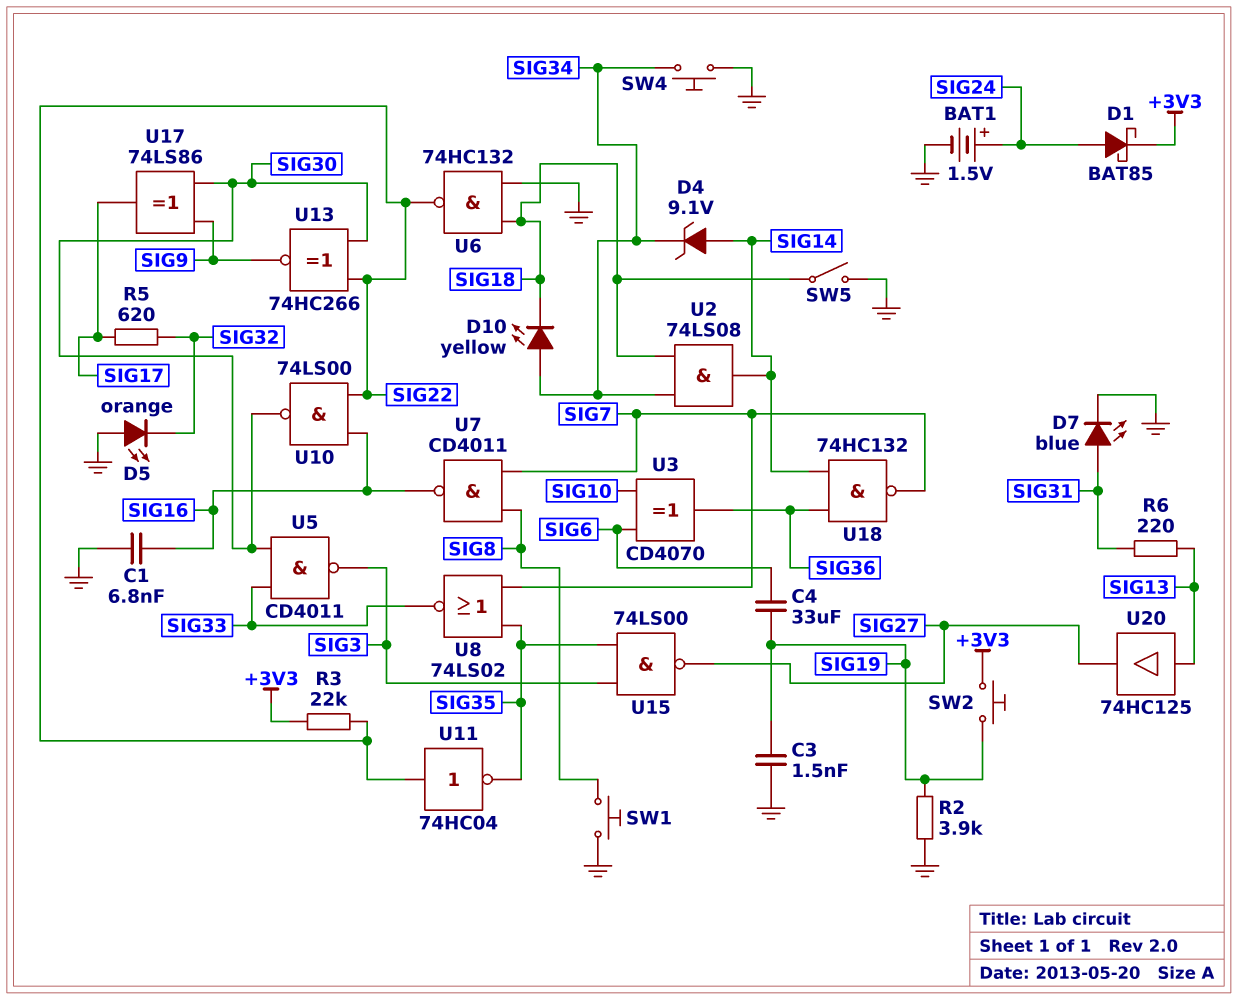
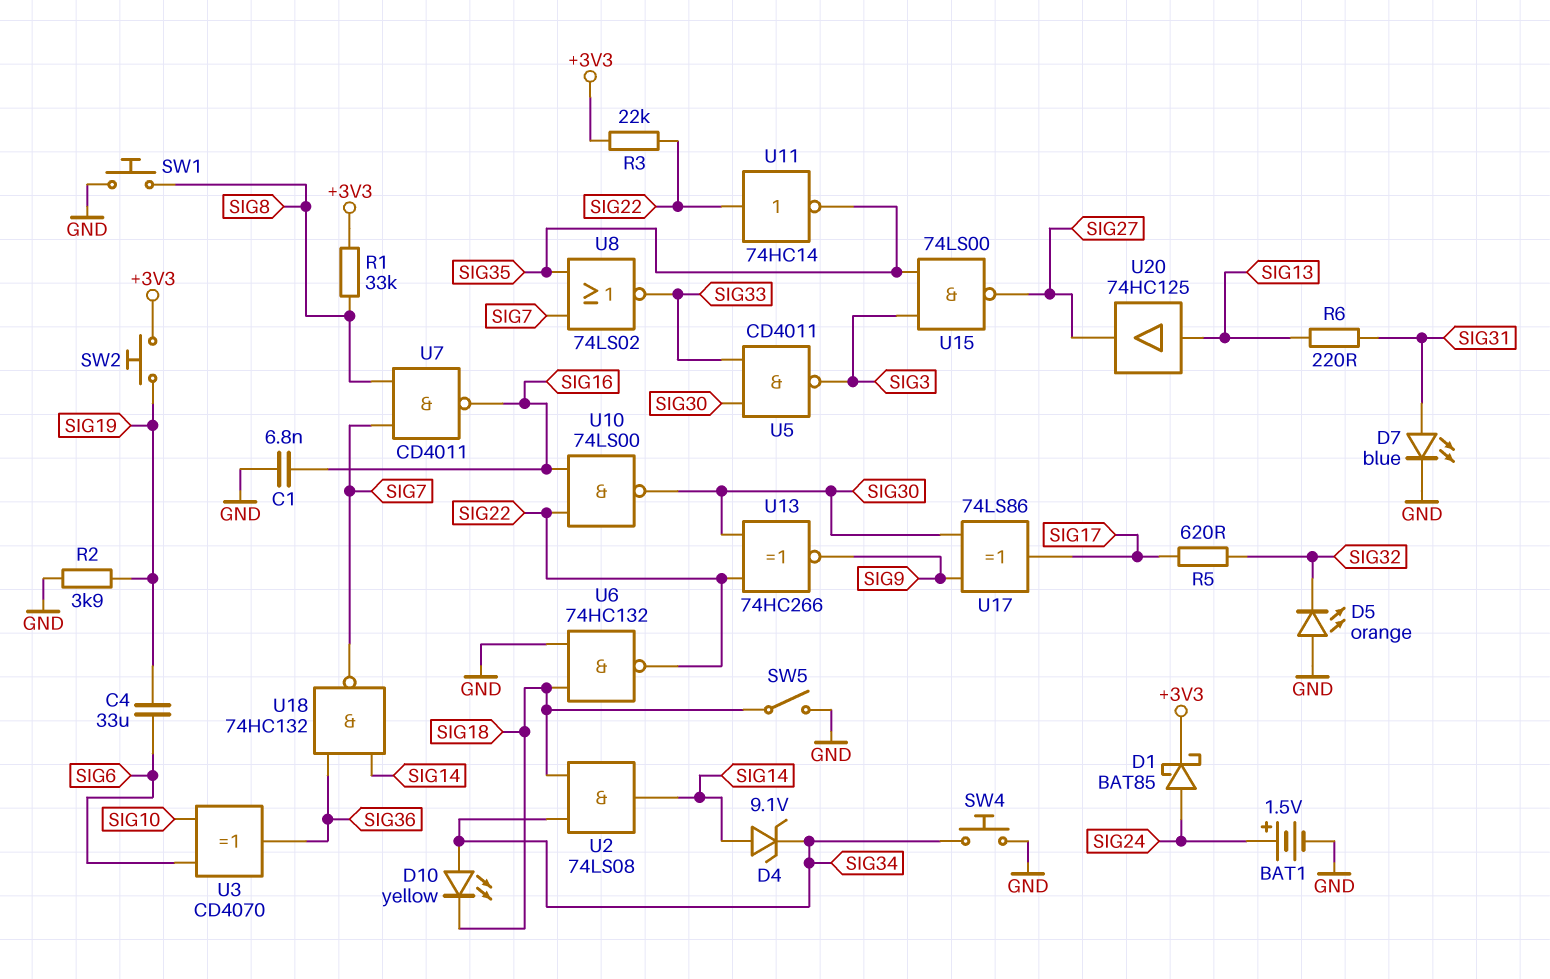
C3: 1.5nF (GND, SIG19) -> none
R1: none -> 33k (+3V3, SIG8)
U11: NOT 74HC04 (in SIG22, out SIG35) -> NOT 74HC14 (in SIG22, out SIG35)

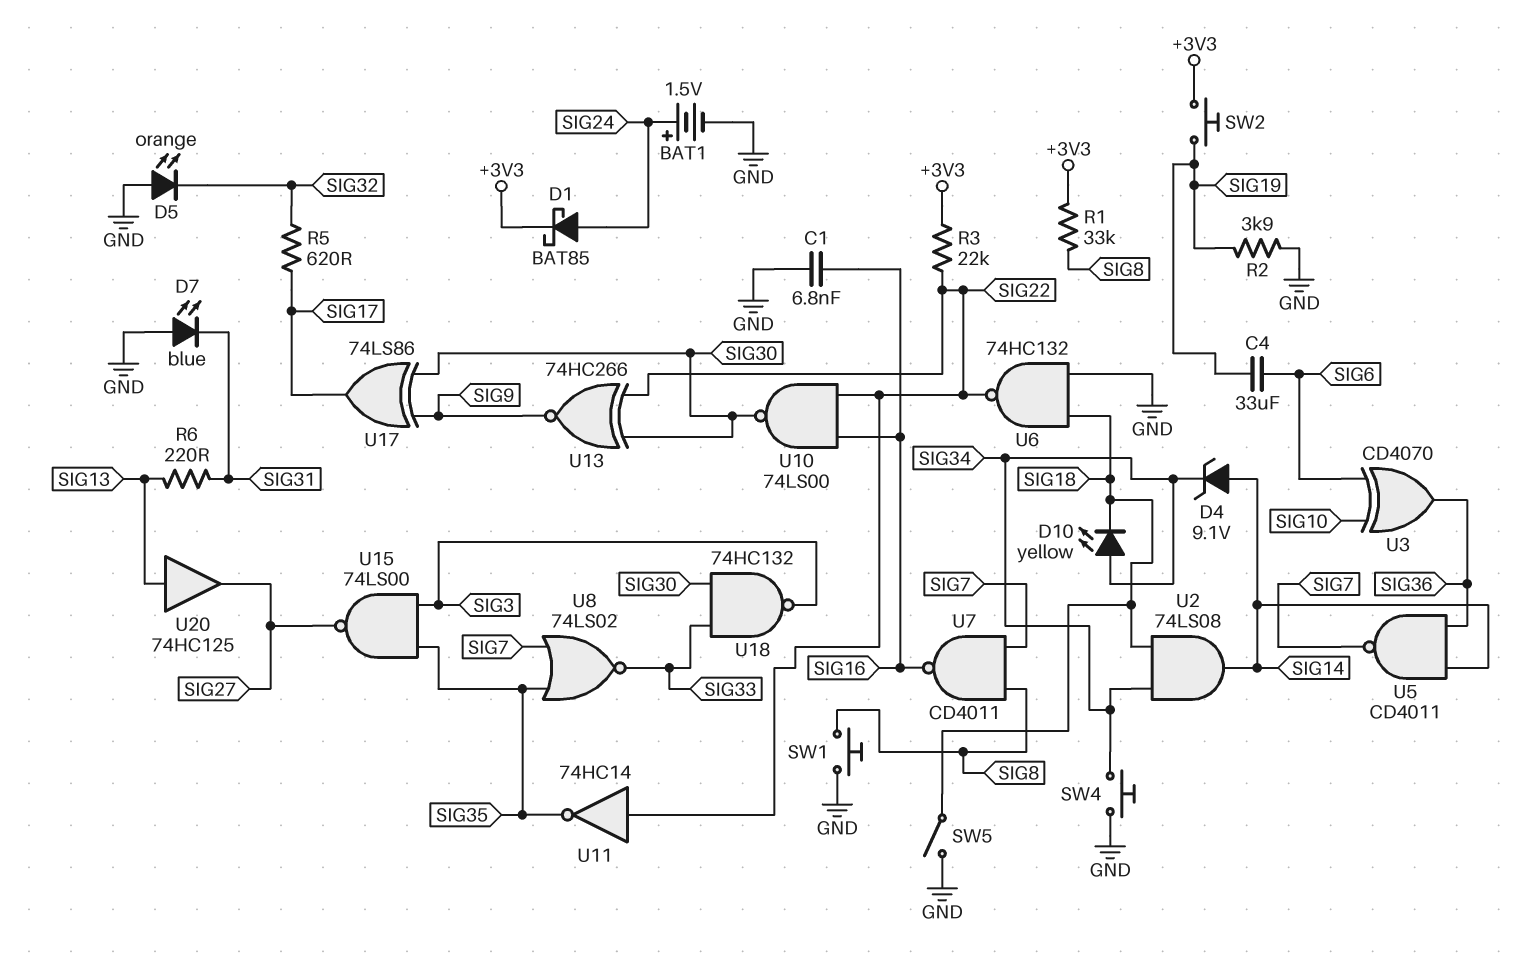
D7: LED blue (A SIG31, K GND) -> LED blue (A GND, K SIG31)
U5: NAND CD4011 (in SIG30, in SIG33, out SIG3) -> NAND CD4011 (in SIG14, in SIG36, out SIG7)
U18: NAND 74HC132 (in SIG14, in SIG36, out SIG7) -> NAND 74HC132 (in SIG30, in SIG33, out SIG3)

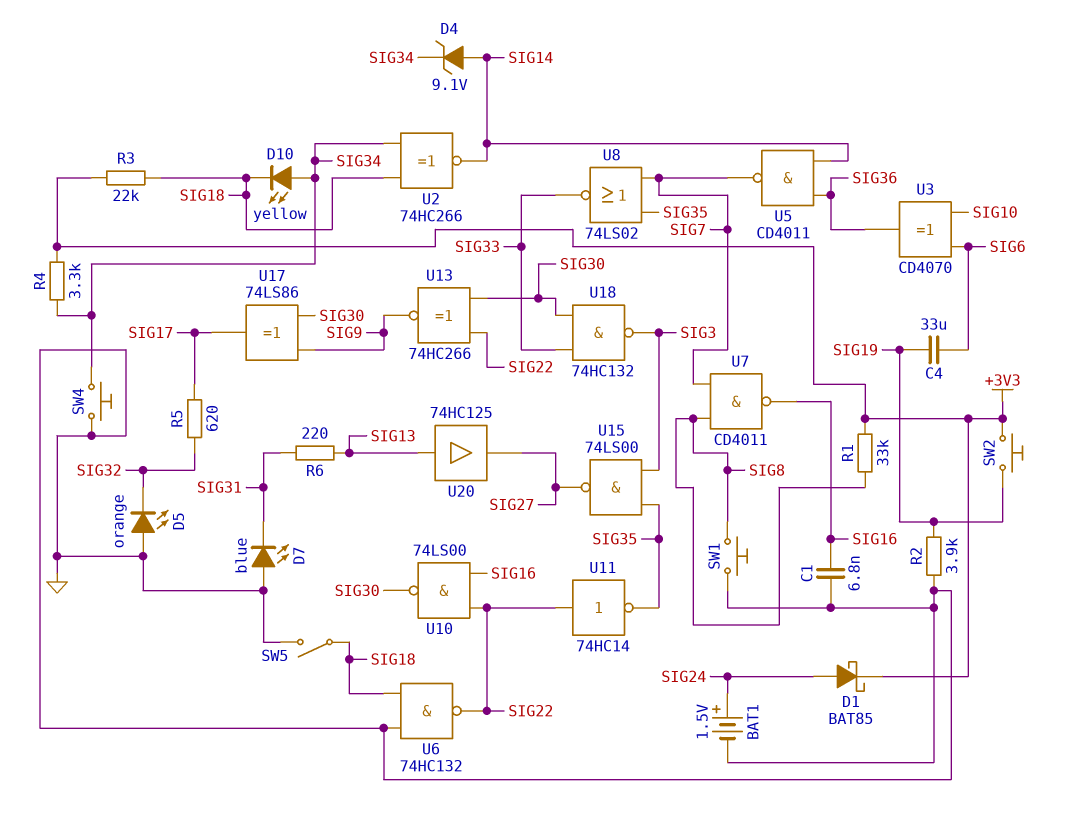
R3: 22k (+3V3, SIG22) -> 22k (+3V3, SIG18)
R4: none -> 3.3k (+3V3, SIG34)
U2: AND 74LS08 (in SIG18, in SIG34, out SIG14) -> XNOR 74HC266 (in SIG18, in SIG34, out SIG14)

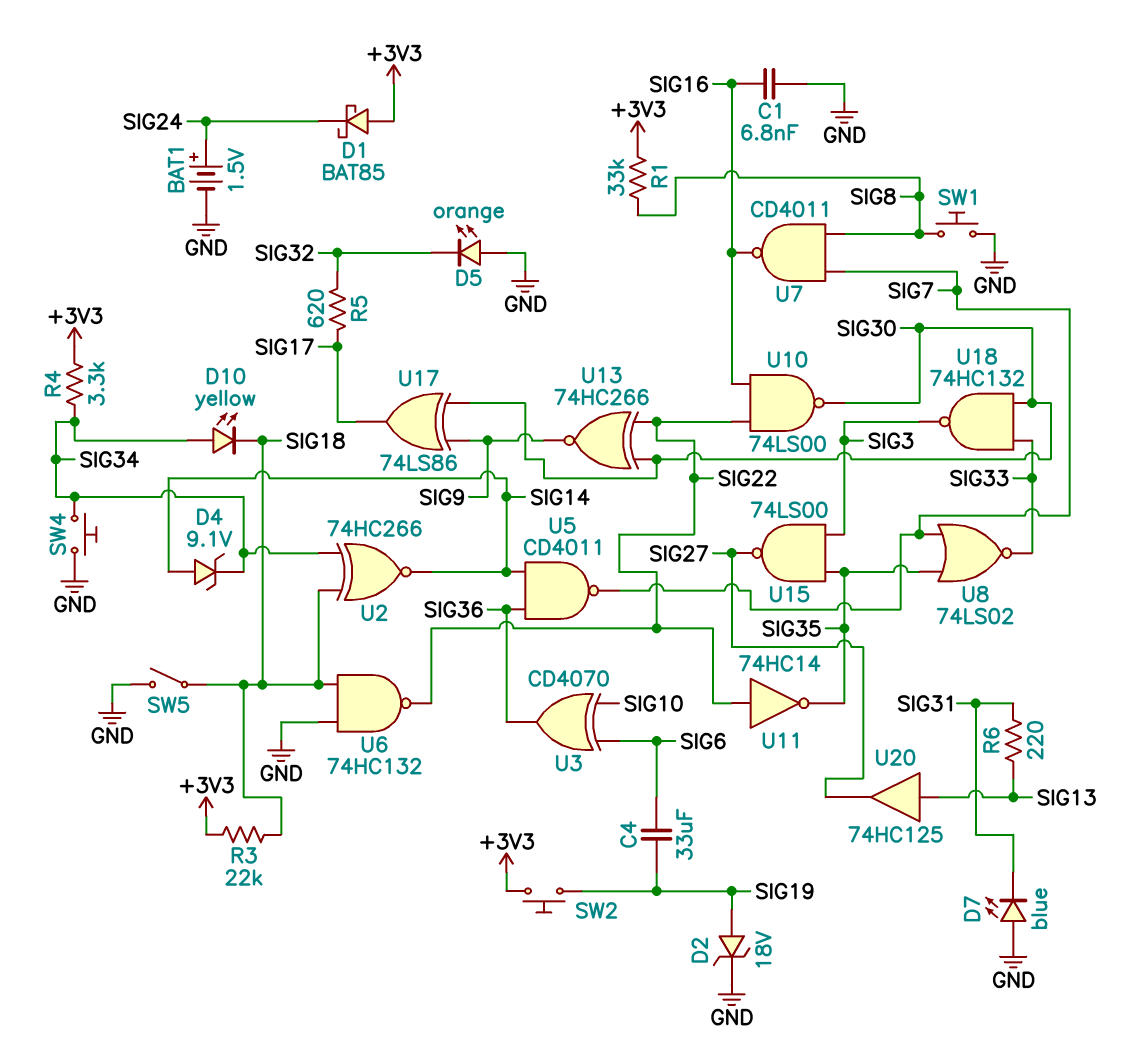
D1: schottky BAT85 (A SIG24, K +3V3) -> schottky BAT85 (A +3V3, K SIG24)
D2: none -> zener 18V (A SIG19, K GND)
R2: 3.9k (GND, SIG19) -> none

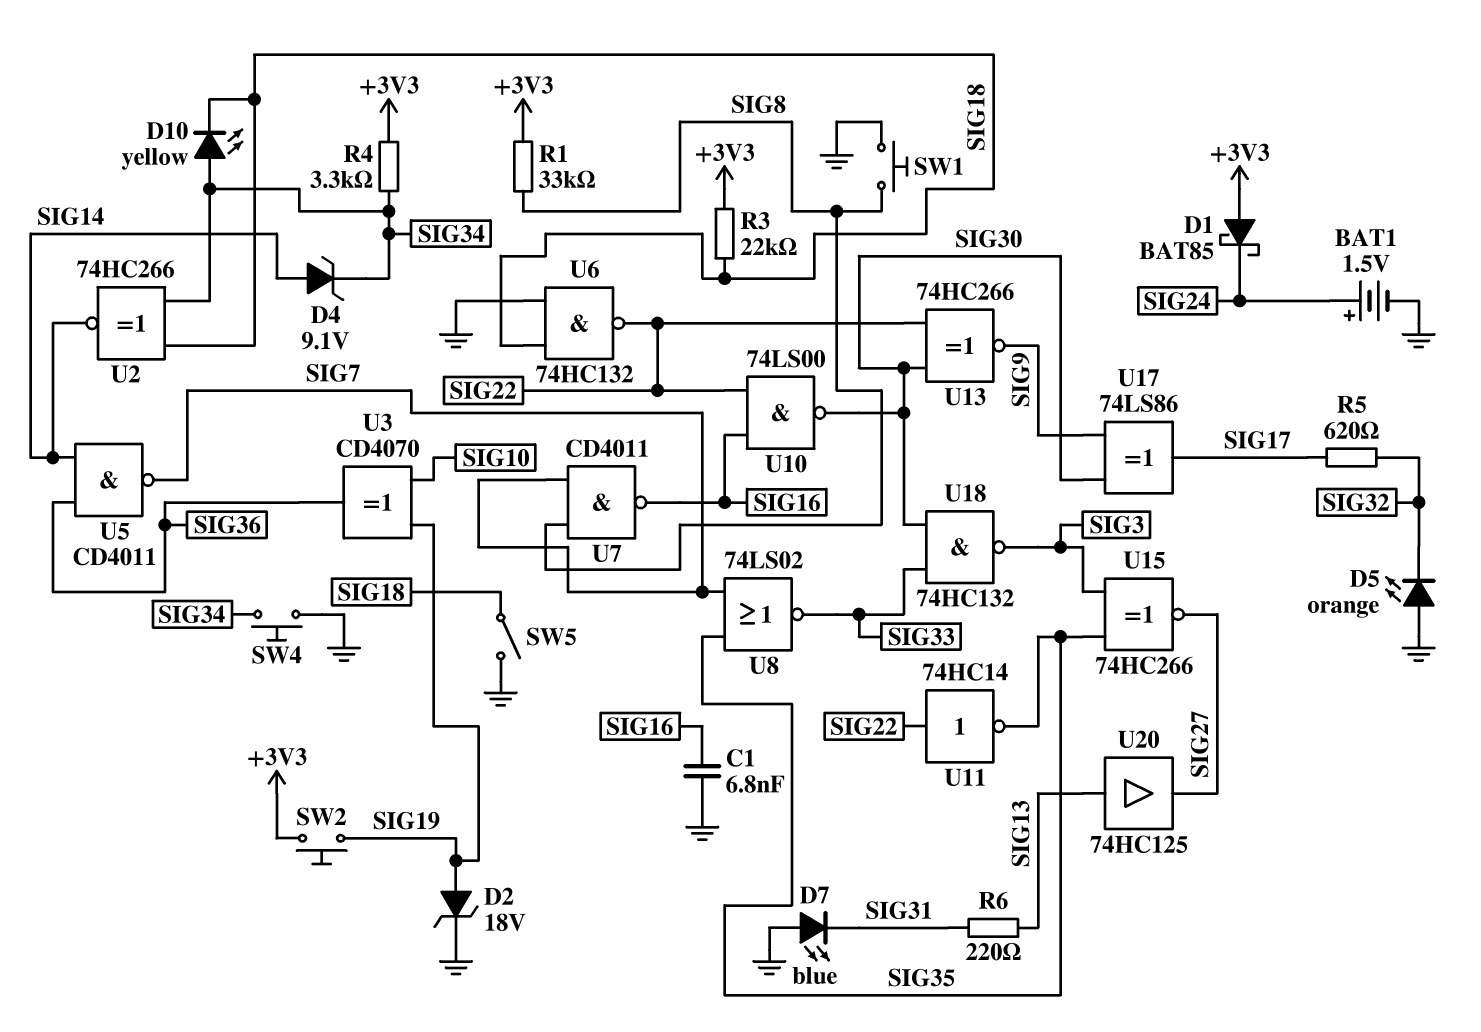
C4: 33uF (SIG6, SIG19) -> none
U3: XOR CD4070 (in SIG6, in SIG10, out SIG36) -> XOR CD4070 (in SIG10, in SIG19, out SIG36)
U15: NAND 74LS00 (in SIG3, in SIG35, out SIG27) -> XNOR 74HC266 (in SIG3, in SIG35, out SIG27)

